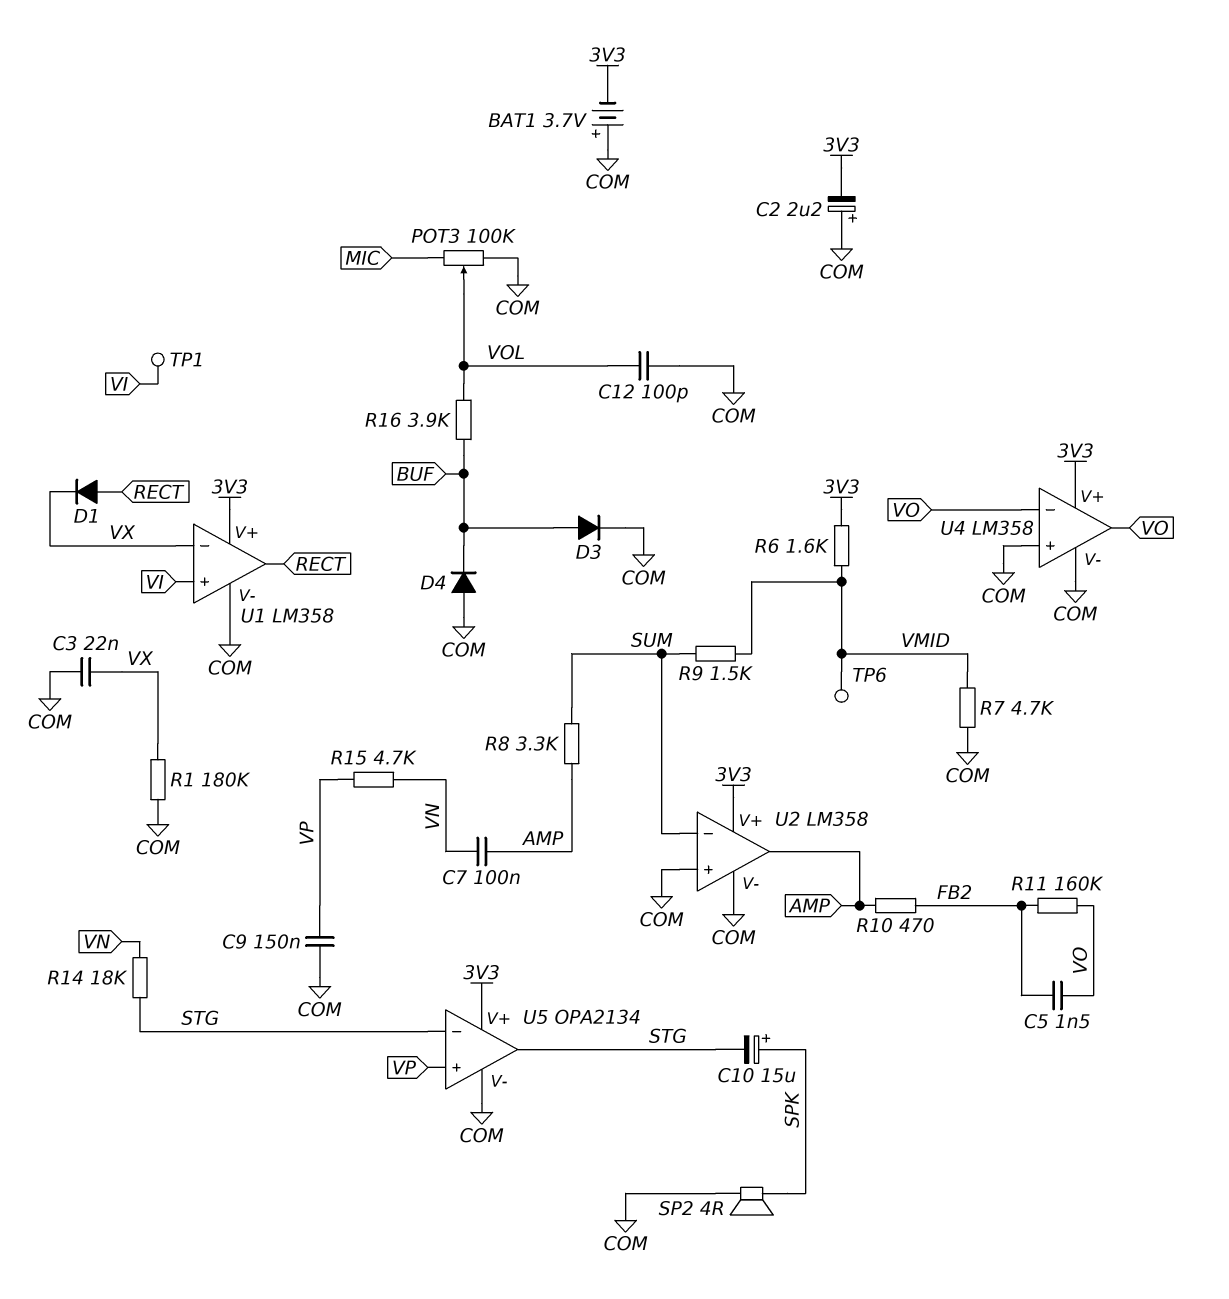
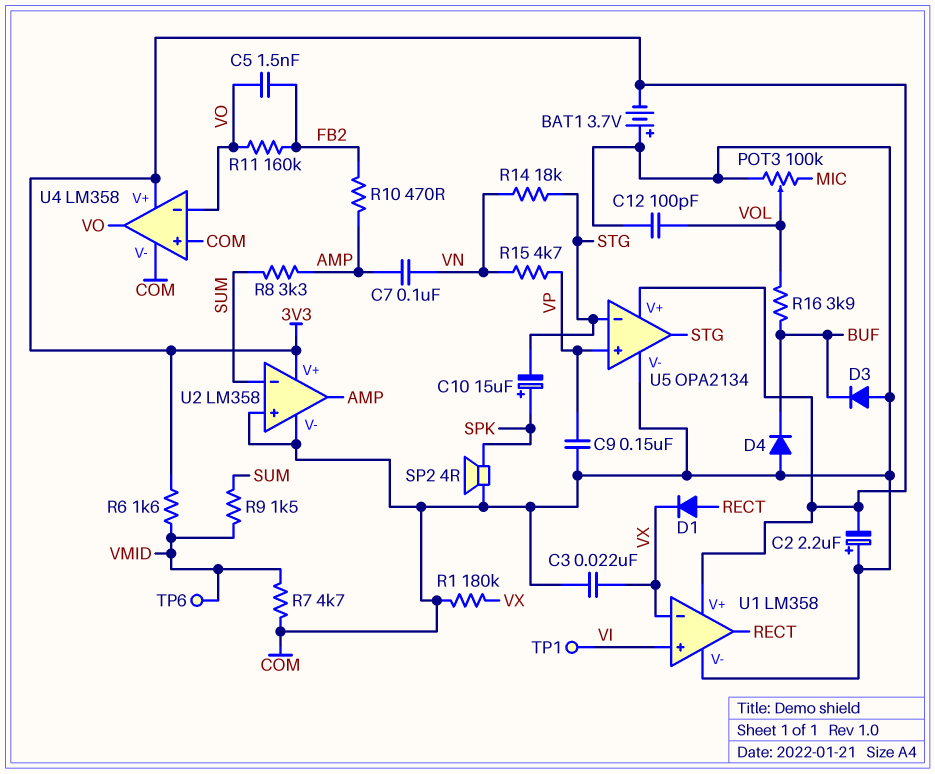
D3: diode (A BUF, K COM) -> diode (A COM, K BUF)

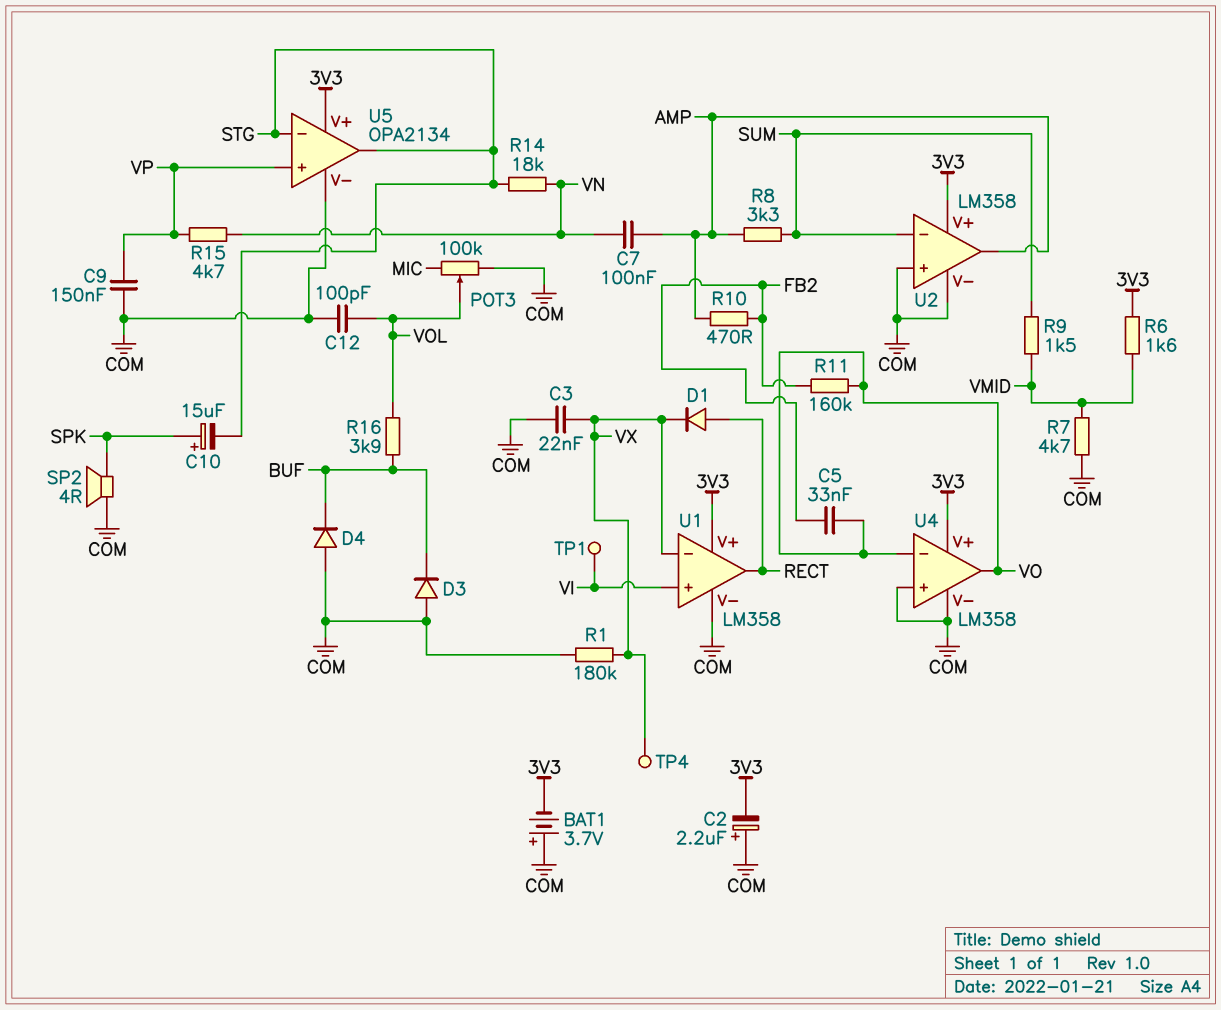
C5: 1.5nF (FB2, VO) -> 33nF (FB2, VO)
TP4: none -> test point (VX)
TP6: test point (VMID) -> none

